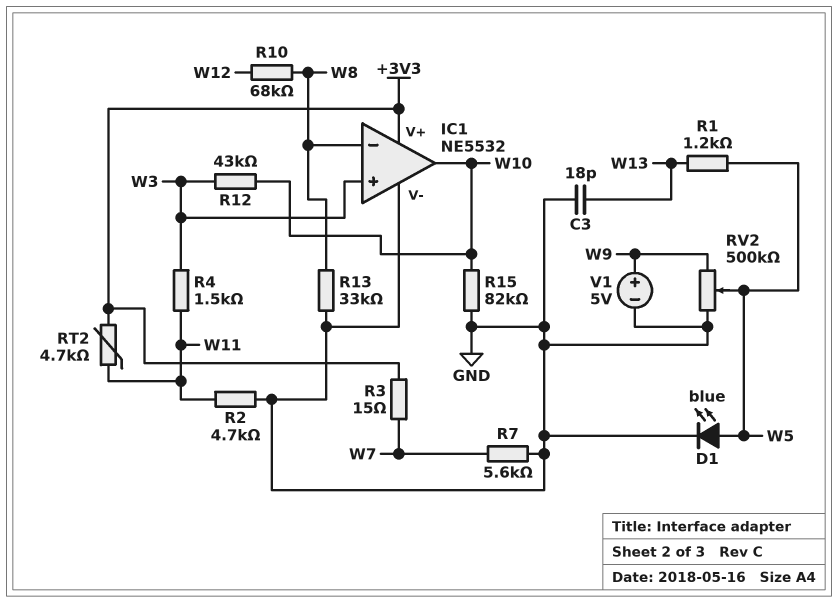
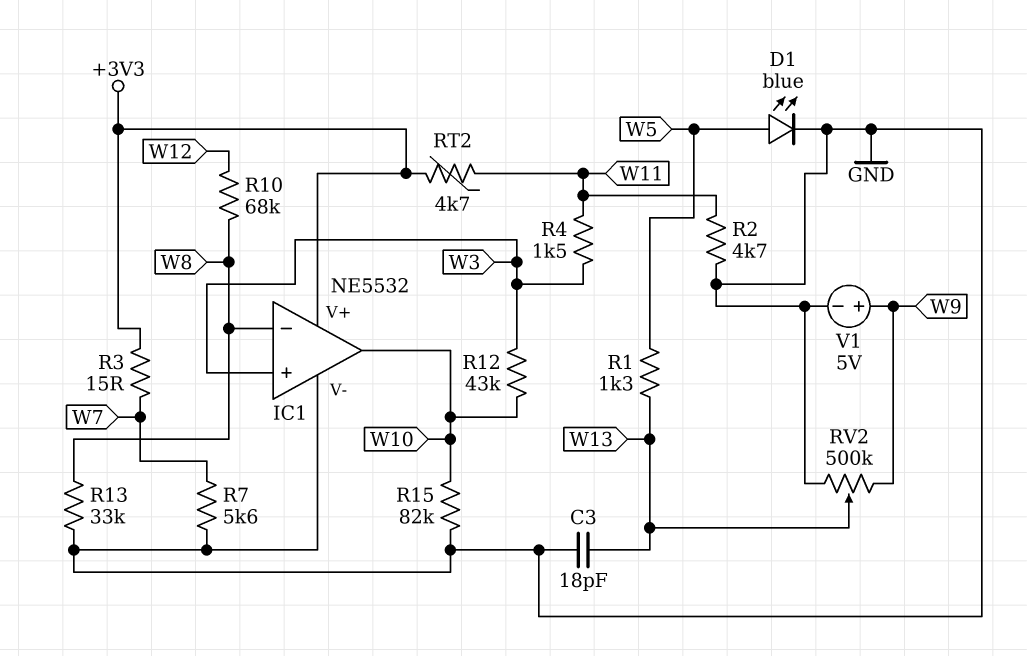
R1: 1.2k (W5, W13) -> 1.3k (W5, W13)
RV2: 500k (GND, W9, wiper W5) -> 500k (GND, W9, wiper W13)

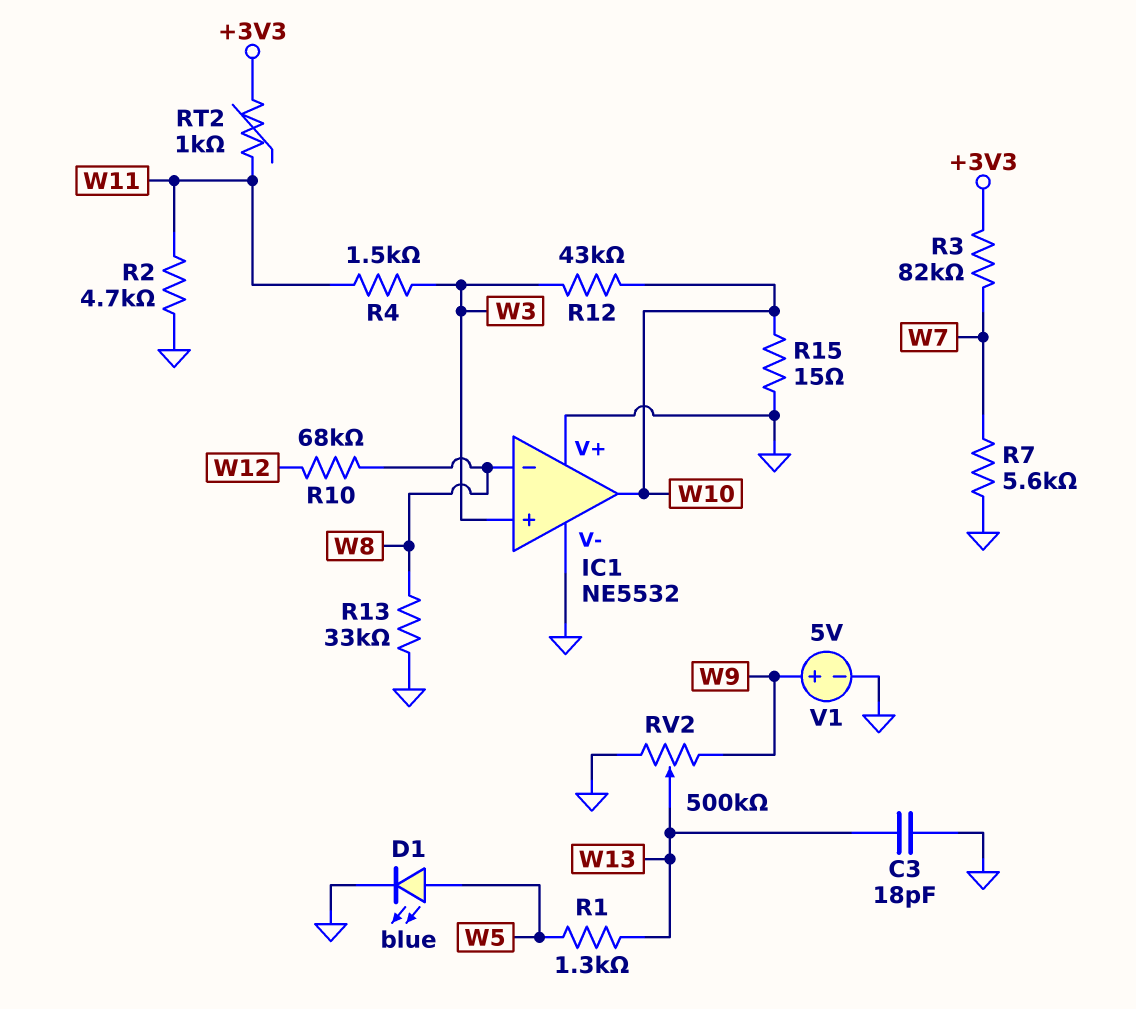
IC1 pin V+: +3V3 -> GND
R3: 15 (+3V3, W7) -> 82k (+3V3, W7)
R15: 82k (GND, W10) -> 15 (GND, W10)
RT2: 4.7k (+3V3, W11) -> 1k (+3V3, W11)

